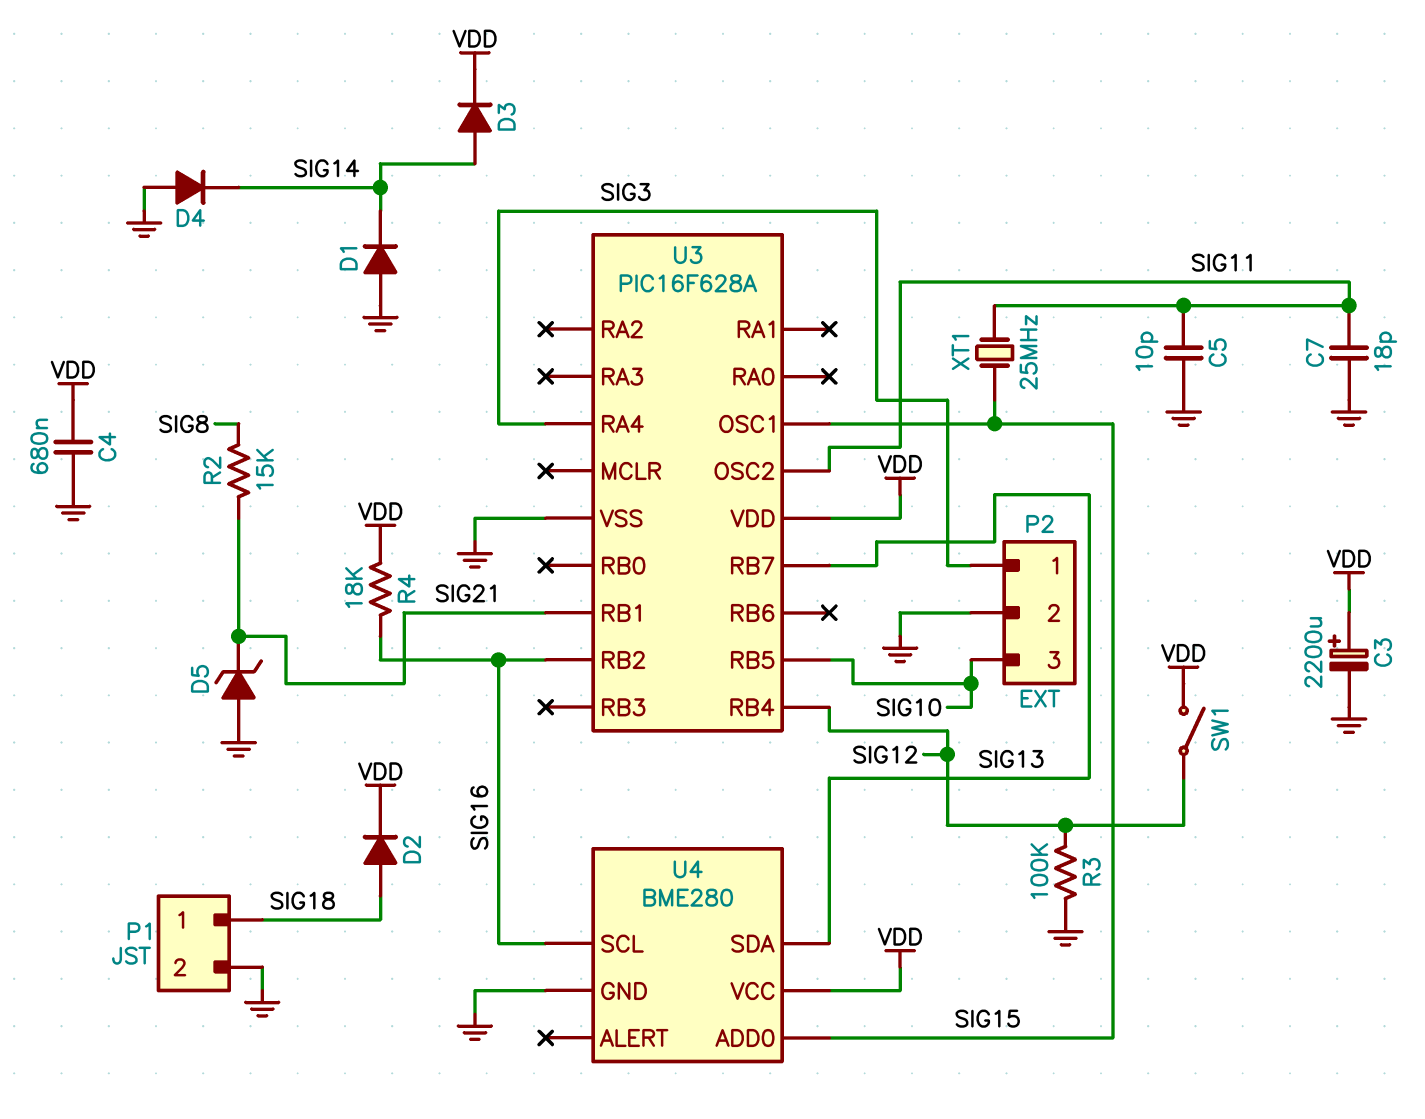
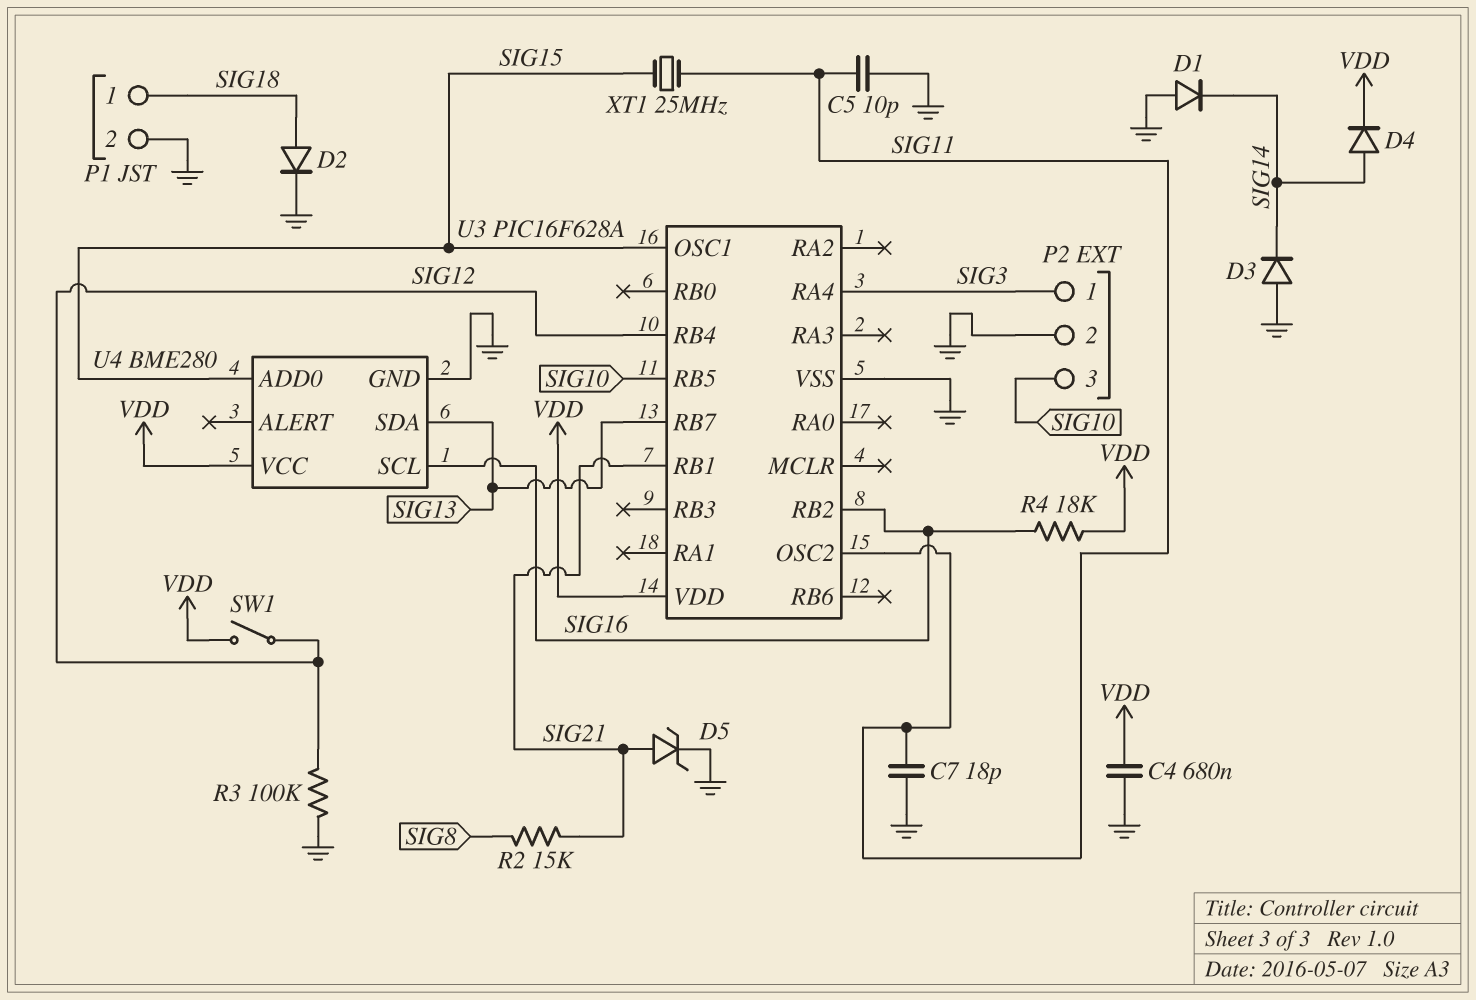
C3: 2200uF (plus VDD, minus GND) -> none
D2: diode (A SIG18, K VDD) -> diode (A SIG18, K GND)
D3: diode (A SIG14, K VDD) -> diode (A GND, K SIG14)
D4: diode (A GND, K SIG14) -> diode (A SIG14, K VDD)
D5: zener (A GND, K SIG21) -> zener (A SIG21, K GND)

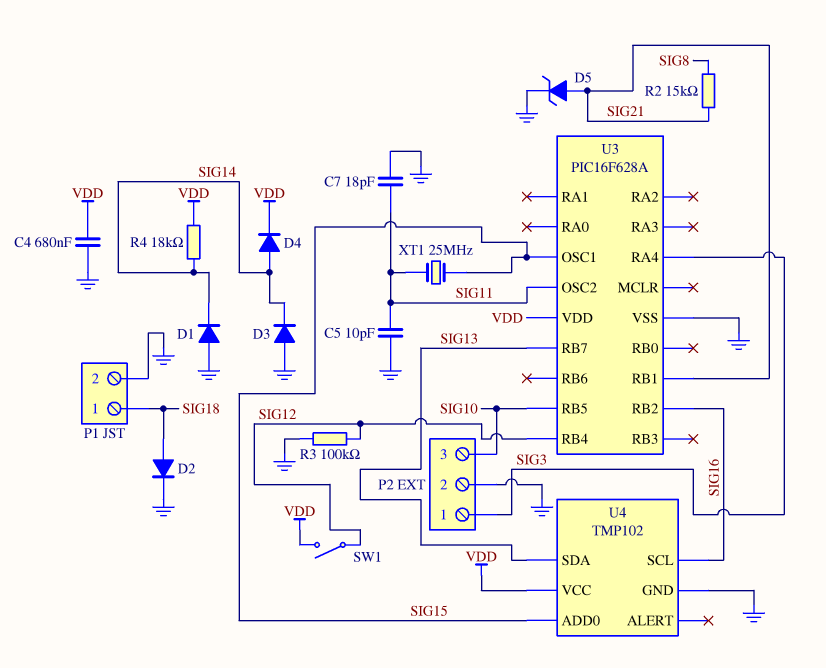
R4: 18k (SIG16, VDD) -> 18k (SIG14, VDD)
U4: BME280 -> TMP102

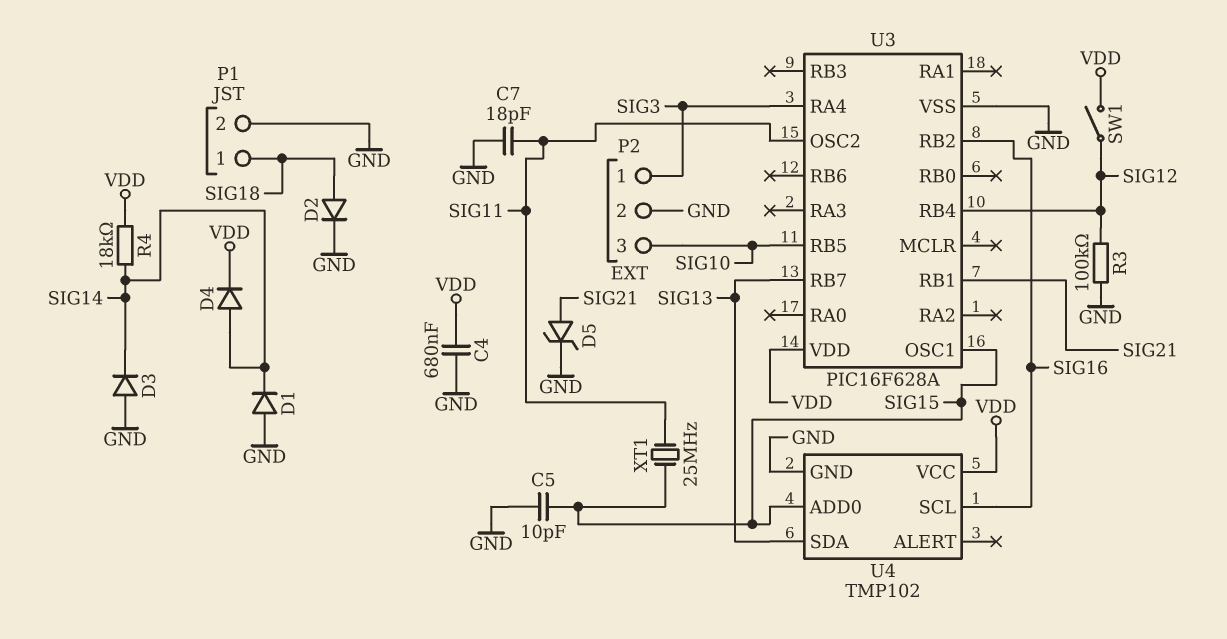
C5: 10pF (GND, SIG11) -> 10pF (GND, SIG15)
R2: 15k (SIG8, SIG21) -> none

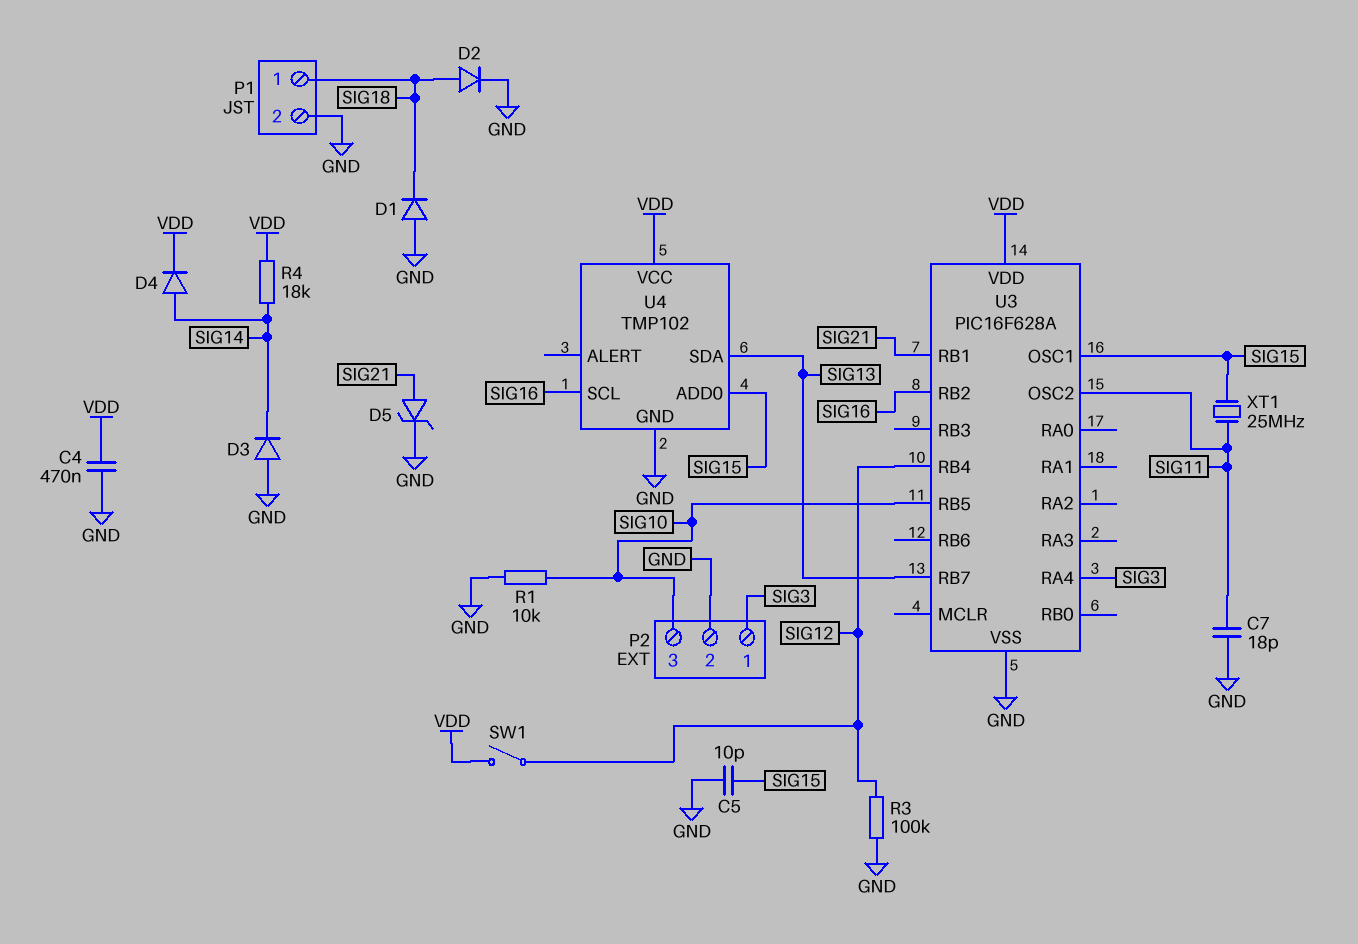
C4: 680nF (GND, VDD) -> 470nF (GND, VDD)
D1: diode (A GND, K SIG14) -> diode (A GND, K SIG18)
R1: none -> 10k (GND, SIG10)

